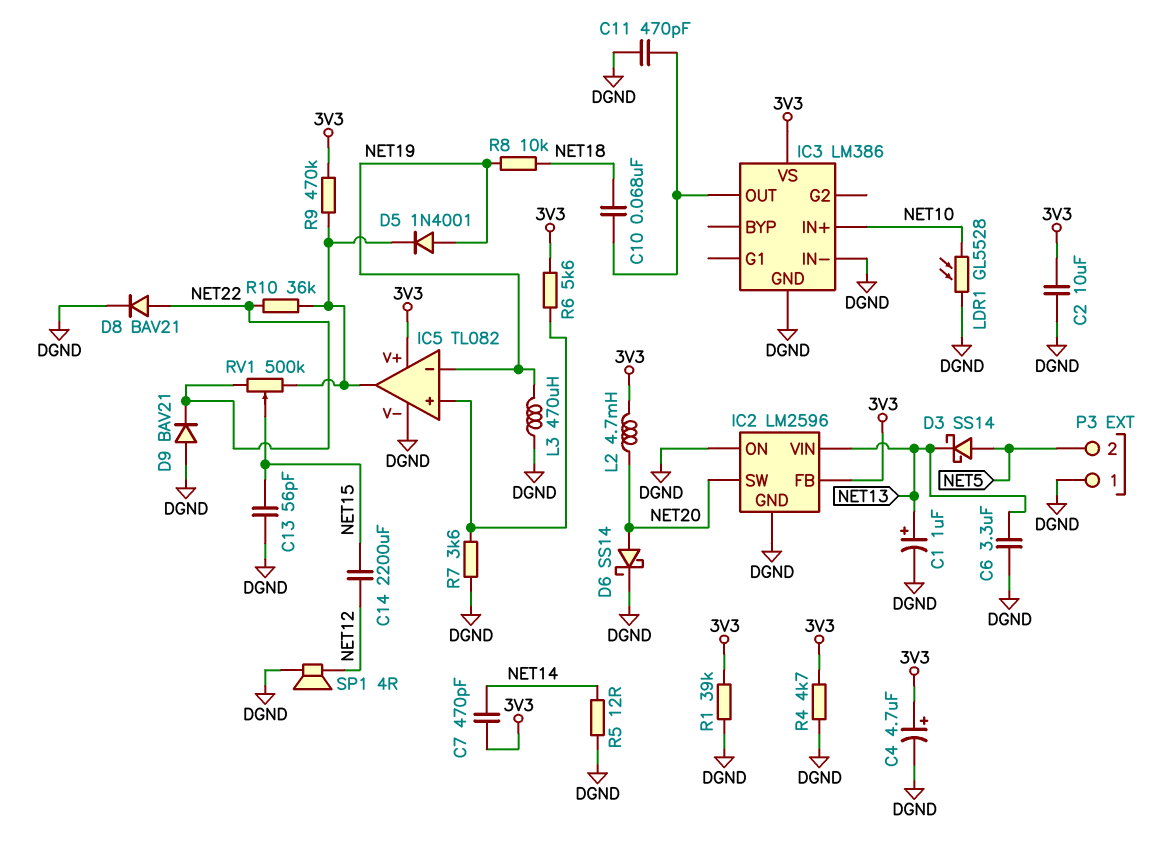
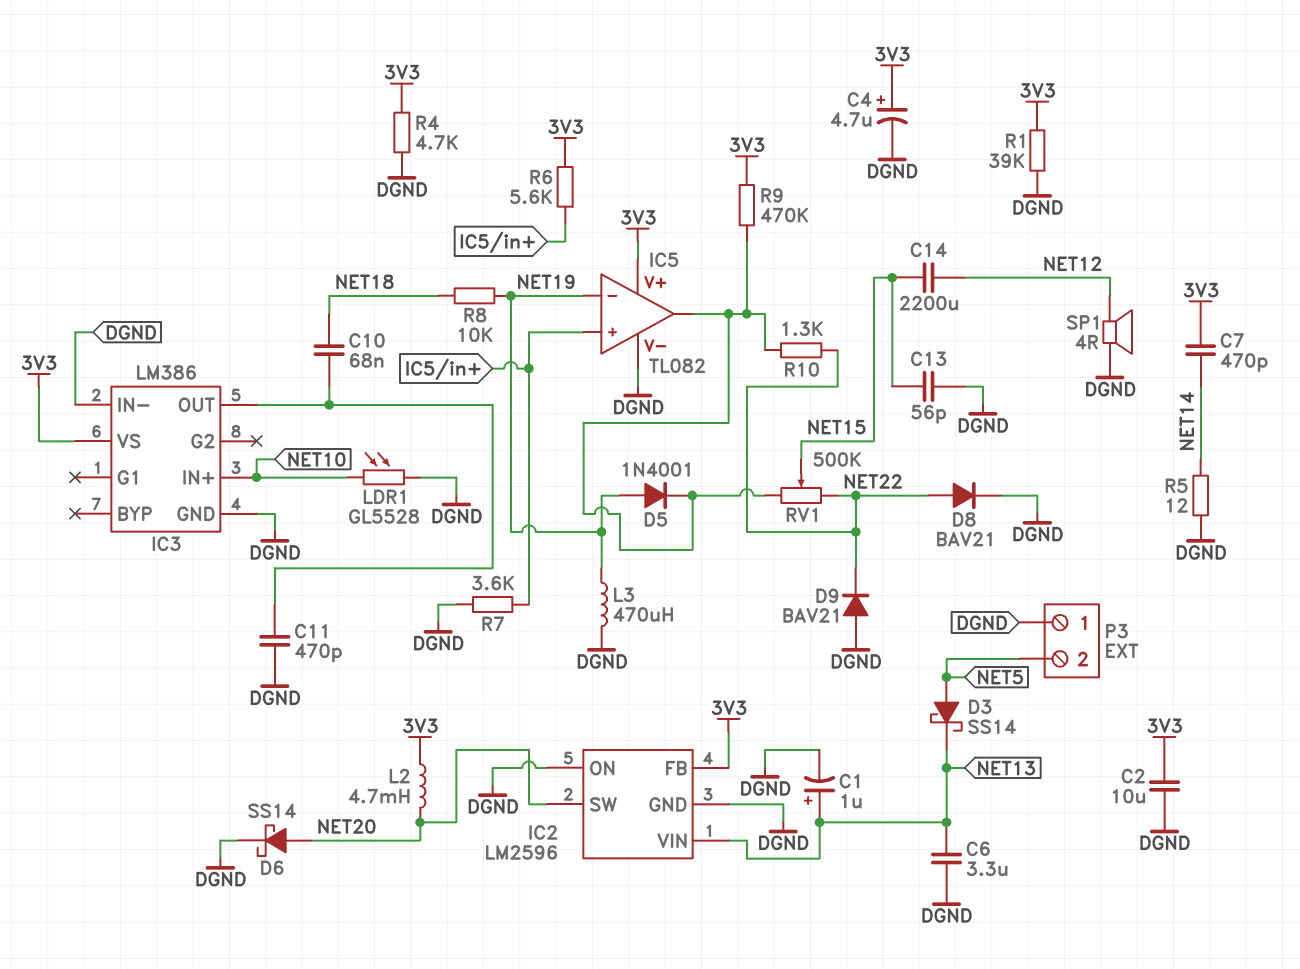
R10: 36k (IC5/out, NET22) -> 1.3k (IC5/out, NET22)

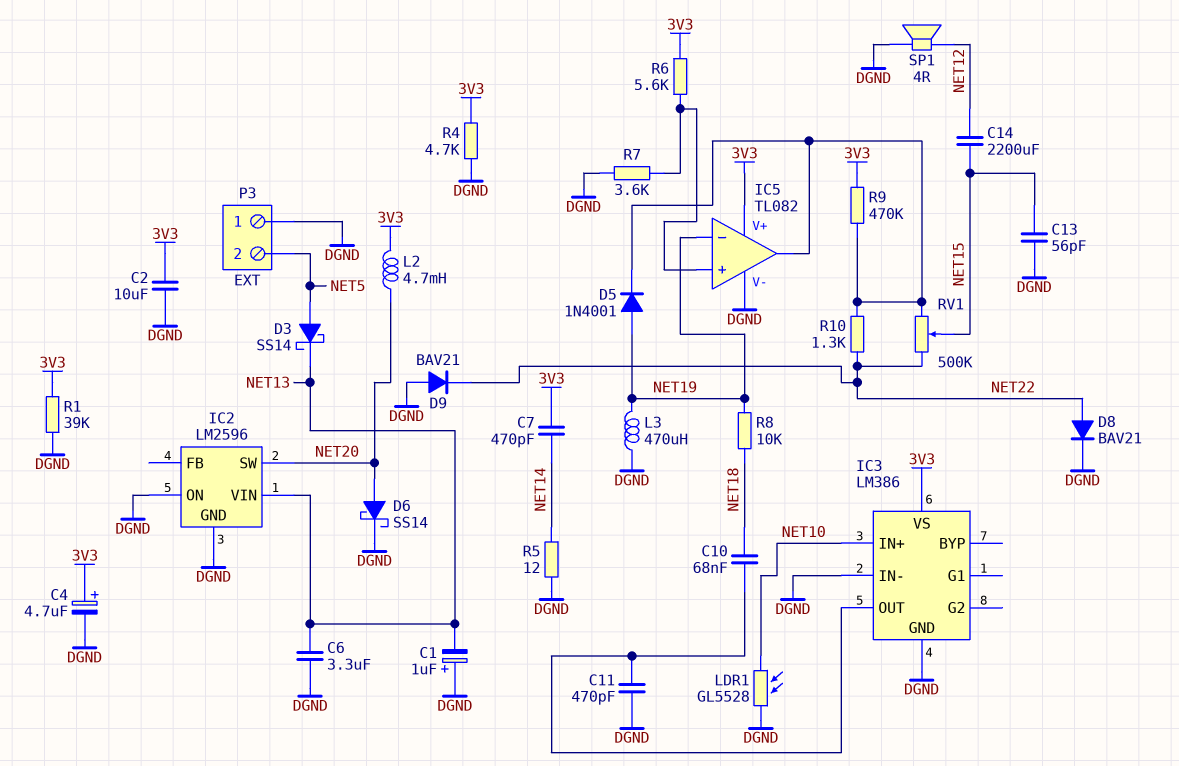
C1: 1uF (plus NET13, minus DGND) -> 1uF (plus DGND, minus NET13)
IC2 pin FB: 3V3 -> none

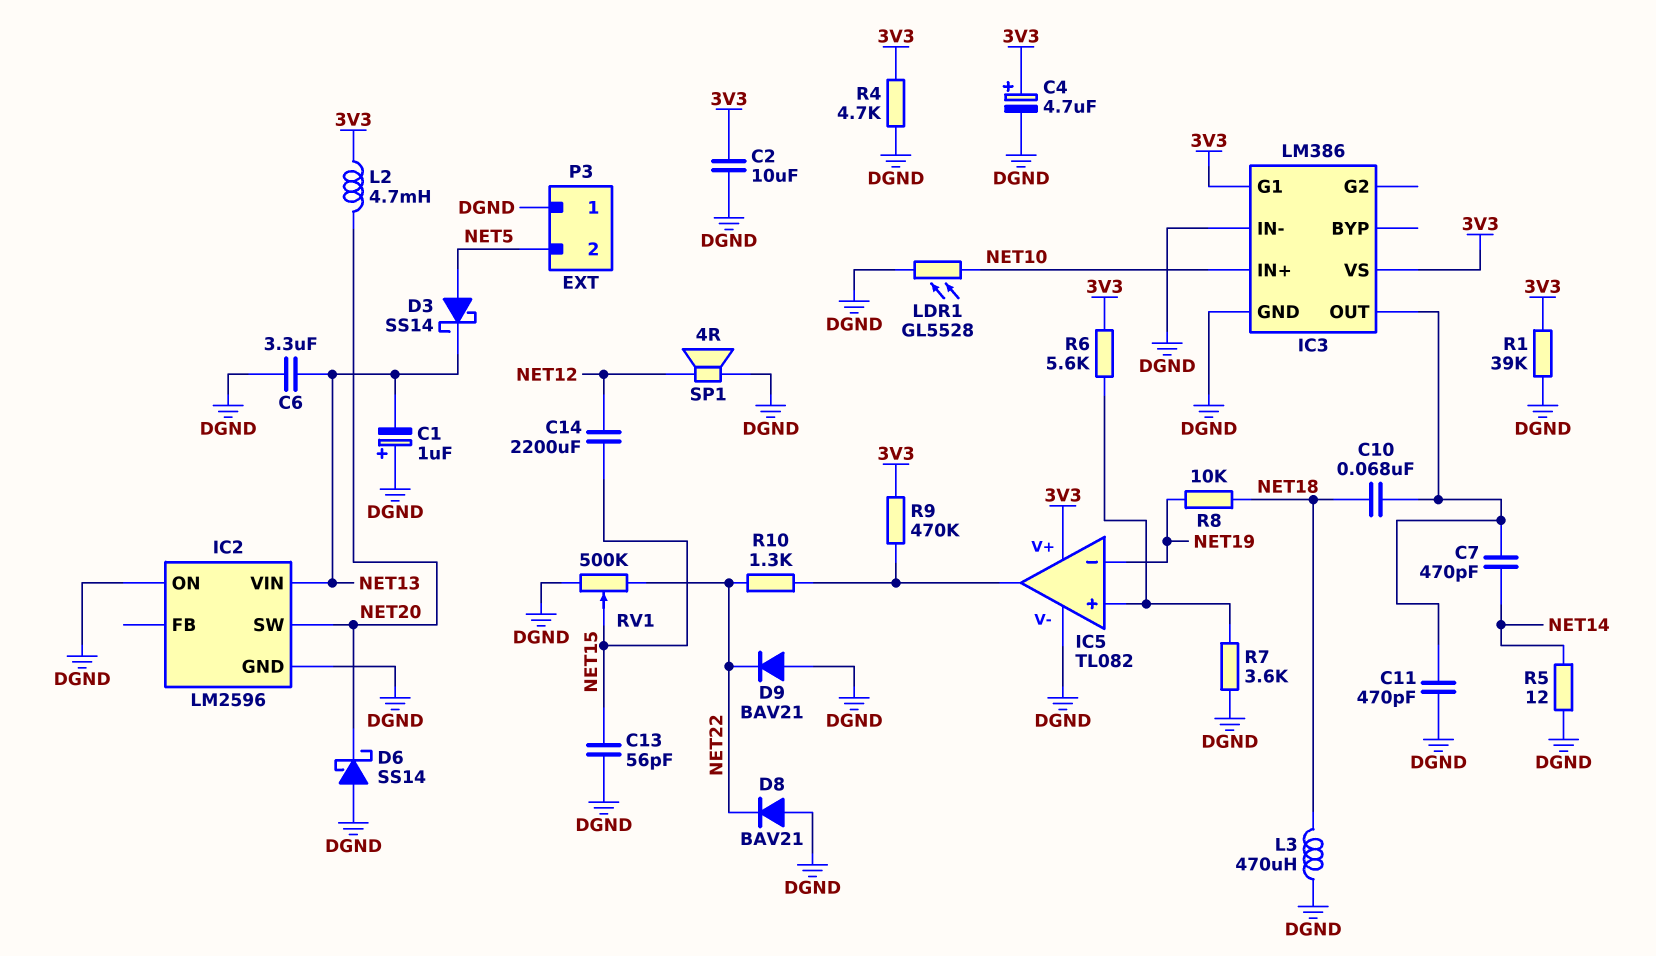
C7: 470pF (3V3, NET14) -> 470pF (IC3/OUT, NET14)
D5: diode 1N4001 (A NET19, K IC5/out) -> none
D6: schottky SS14 (A NET20, K DGND) -> schottky SS14 (A DGND, K NET20)
D8: diode BAV21 (A NET22, K DGND) -> diode BAV21 (A DGND, K NET22)
IC3 pin G1: none -> 3V3
L3: 470uH (DGND, NET19) -> 470uH (DGND, NET18)
RV1: 500k (IC5/out, NET22, wiper NET15) -> 500k (DGND, NET22, wiper NET15)

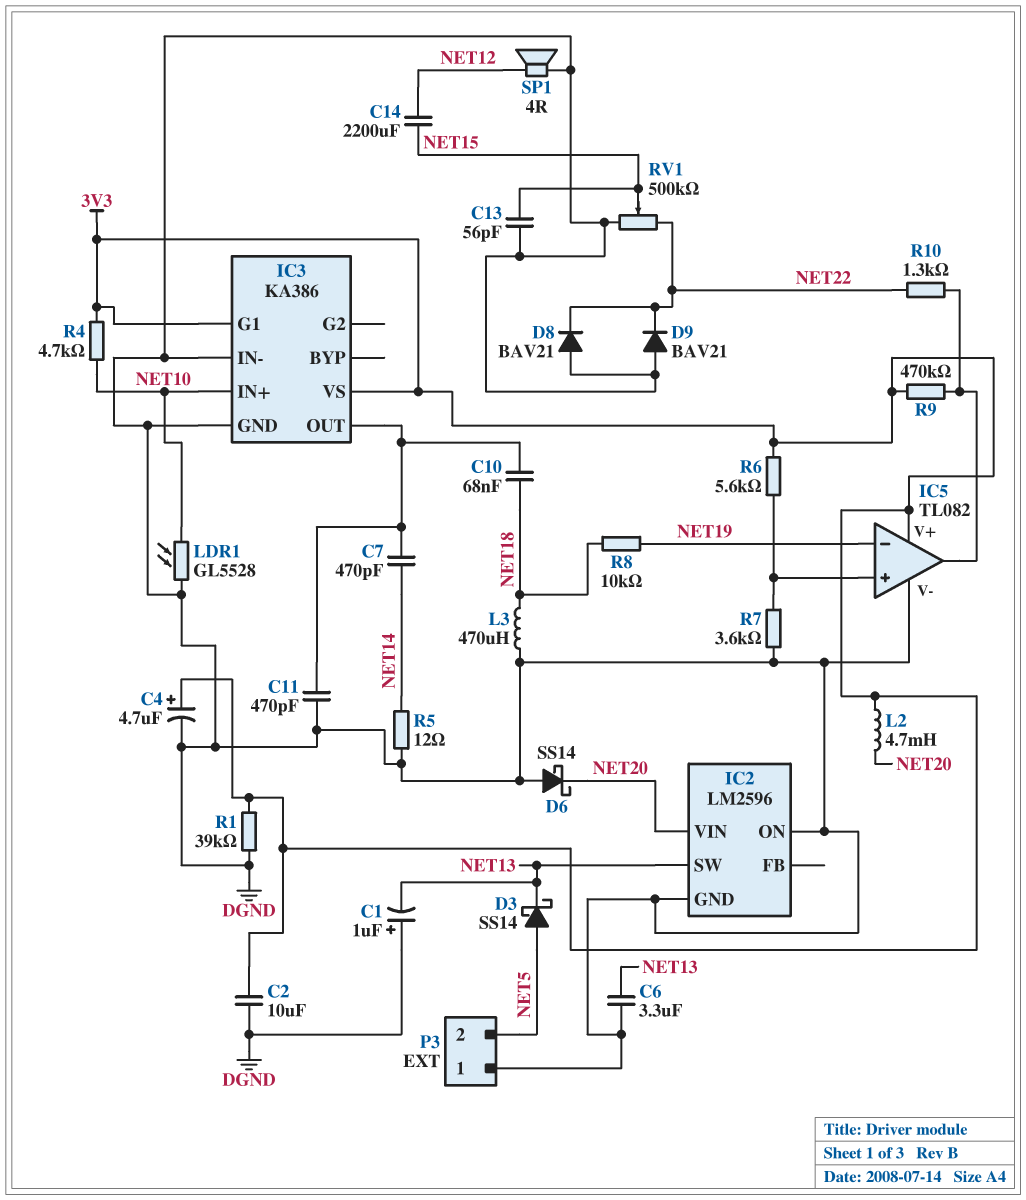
IC2 pin SW: NET20 -> NET13
IC2 pin VIN: NET13 -> NET20
IC3: LM386 -> KA386
R4: 4.7k (3V3, DGND) -> 4.7k (3V3, NET10)

